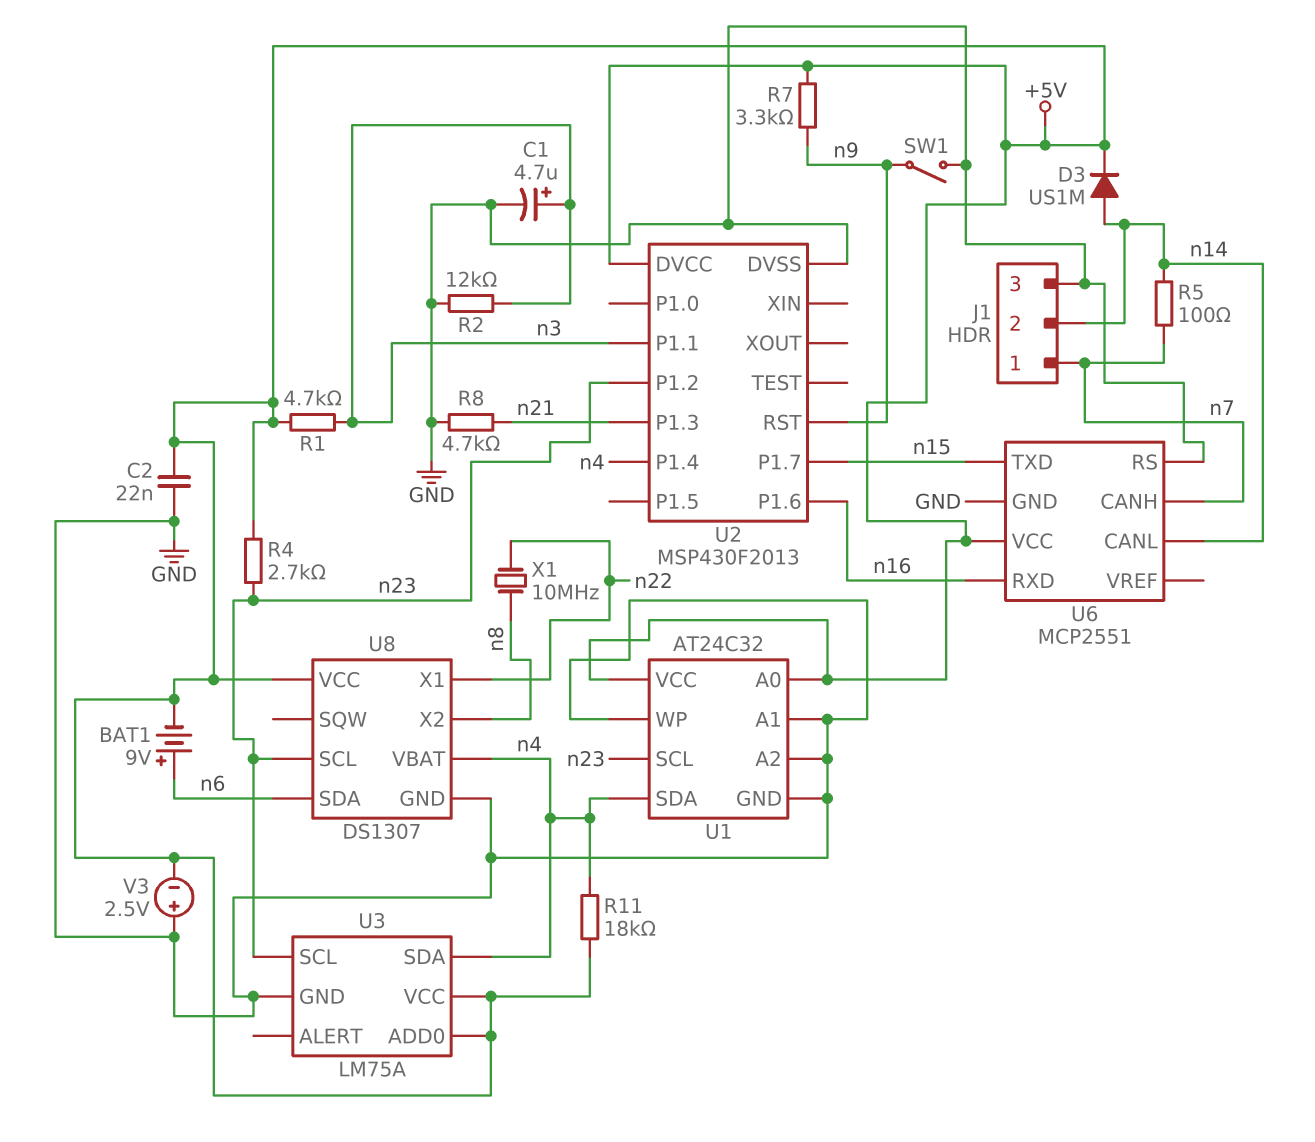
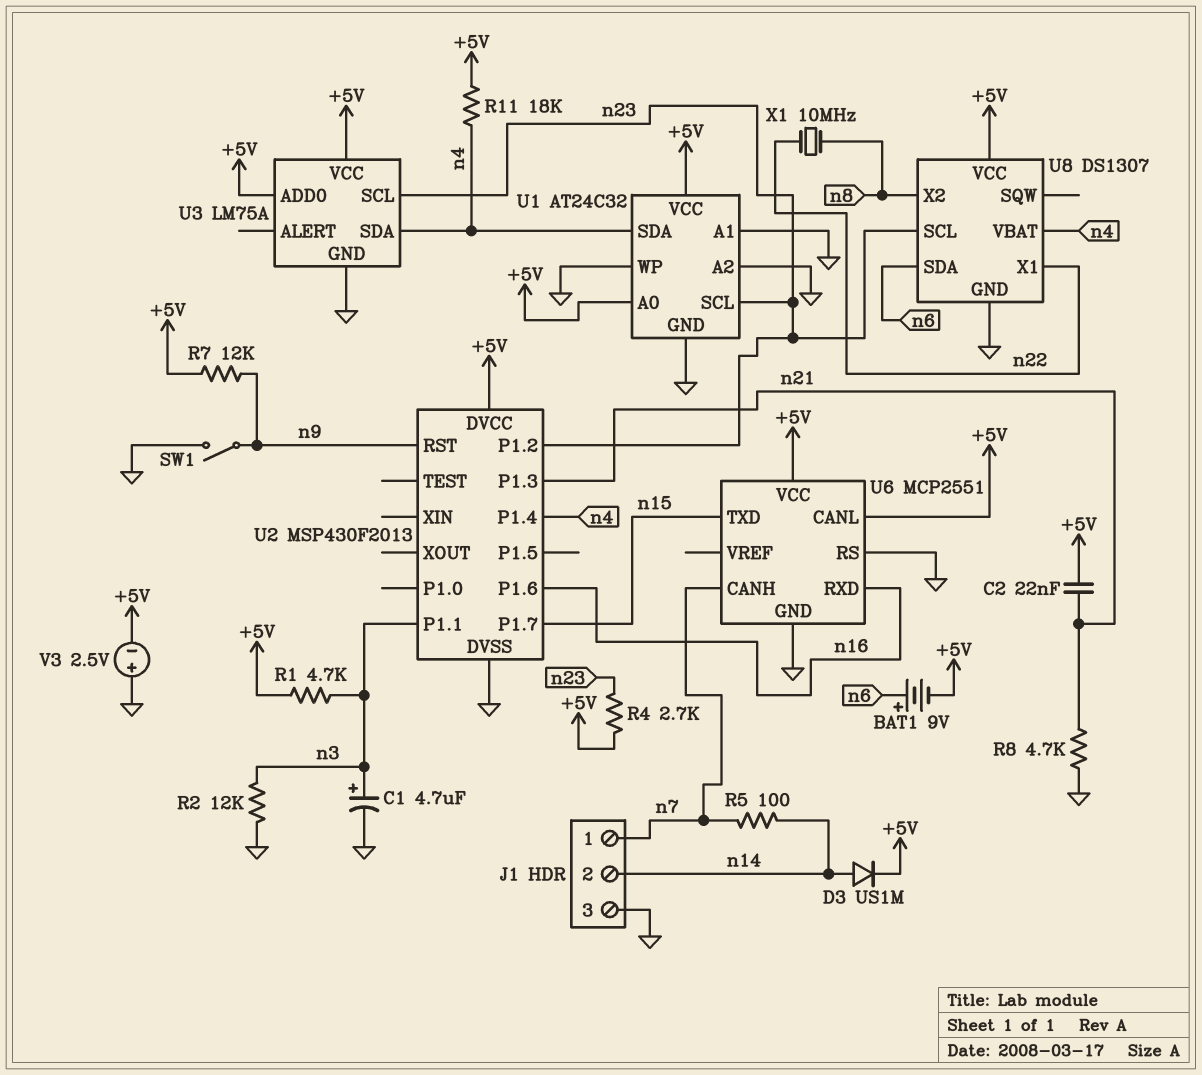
C2: 22nF (+5V, GND) -> 22nF (+5V, n21)
R7: 3.3k (+5V, n9) -> 12k (+5V, n9)
U6 pin CANL: n14 -> +5V

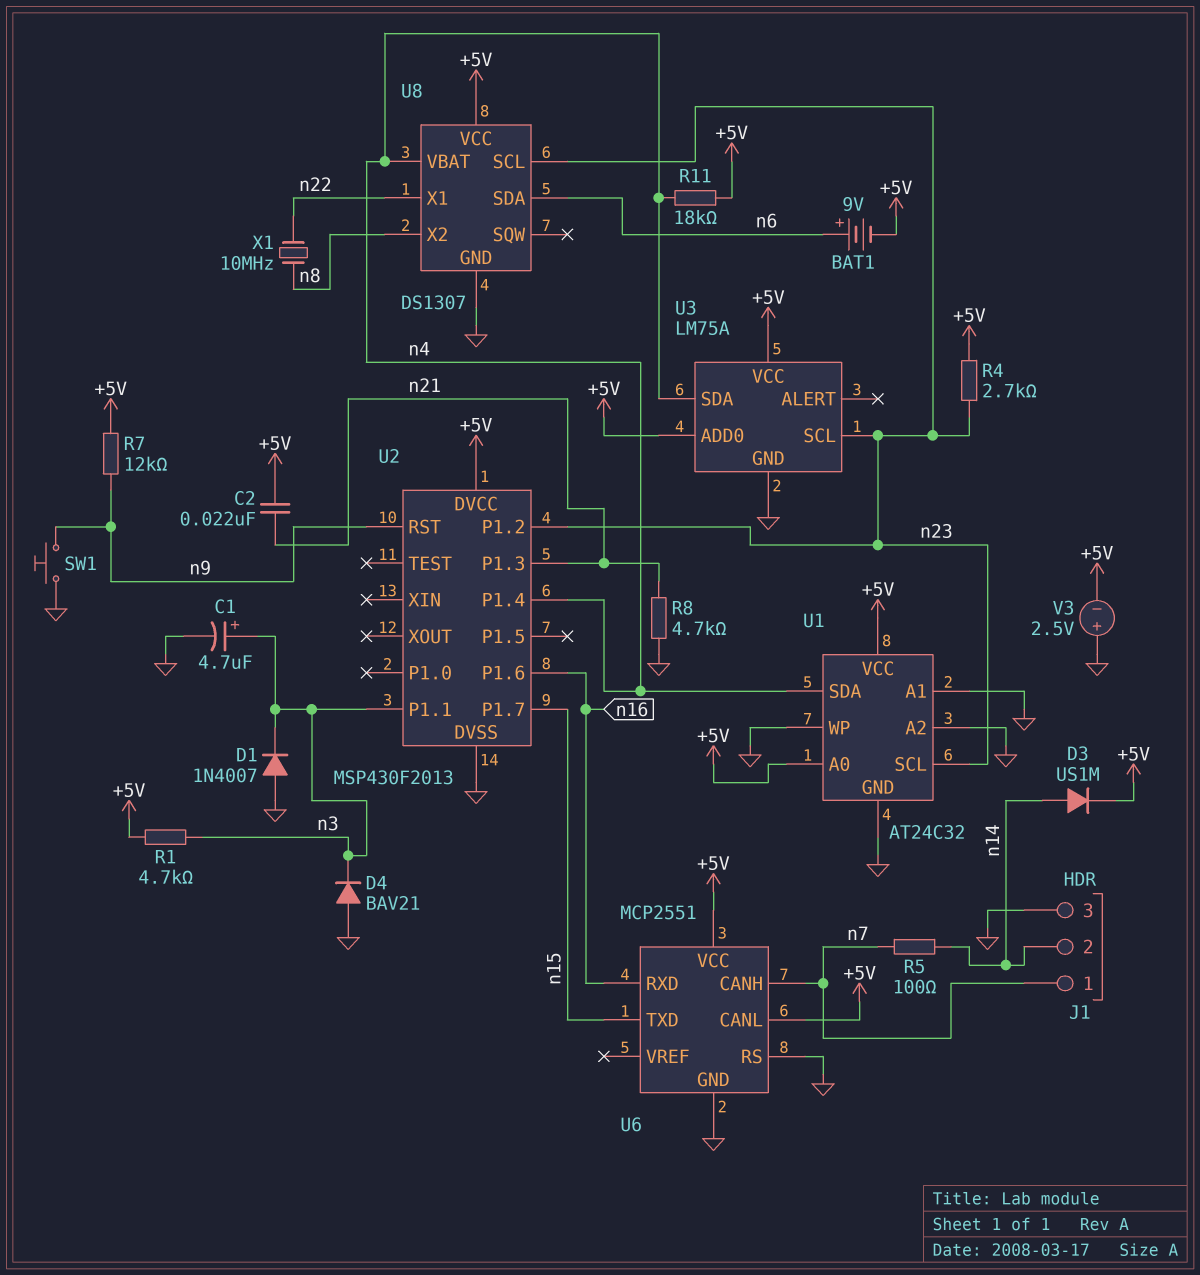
D1: none -> diode 1N4007 (A GND, K n3)
D4: none -> diode BAV21 (A GND, K n3)
R2: 12k (GND, n3) -> none
SW1: switch (GND, n9) -> button (GND, n9)

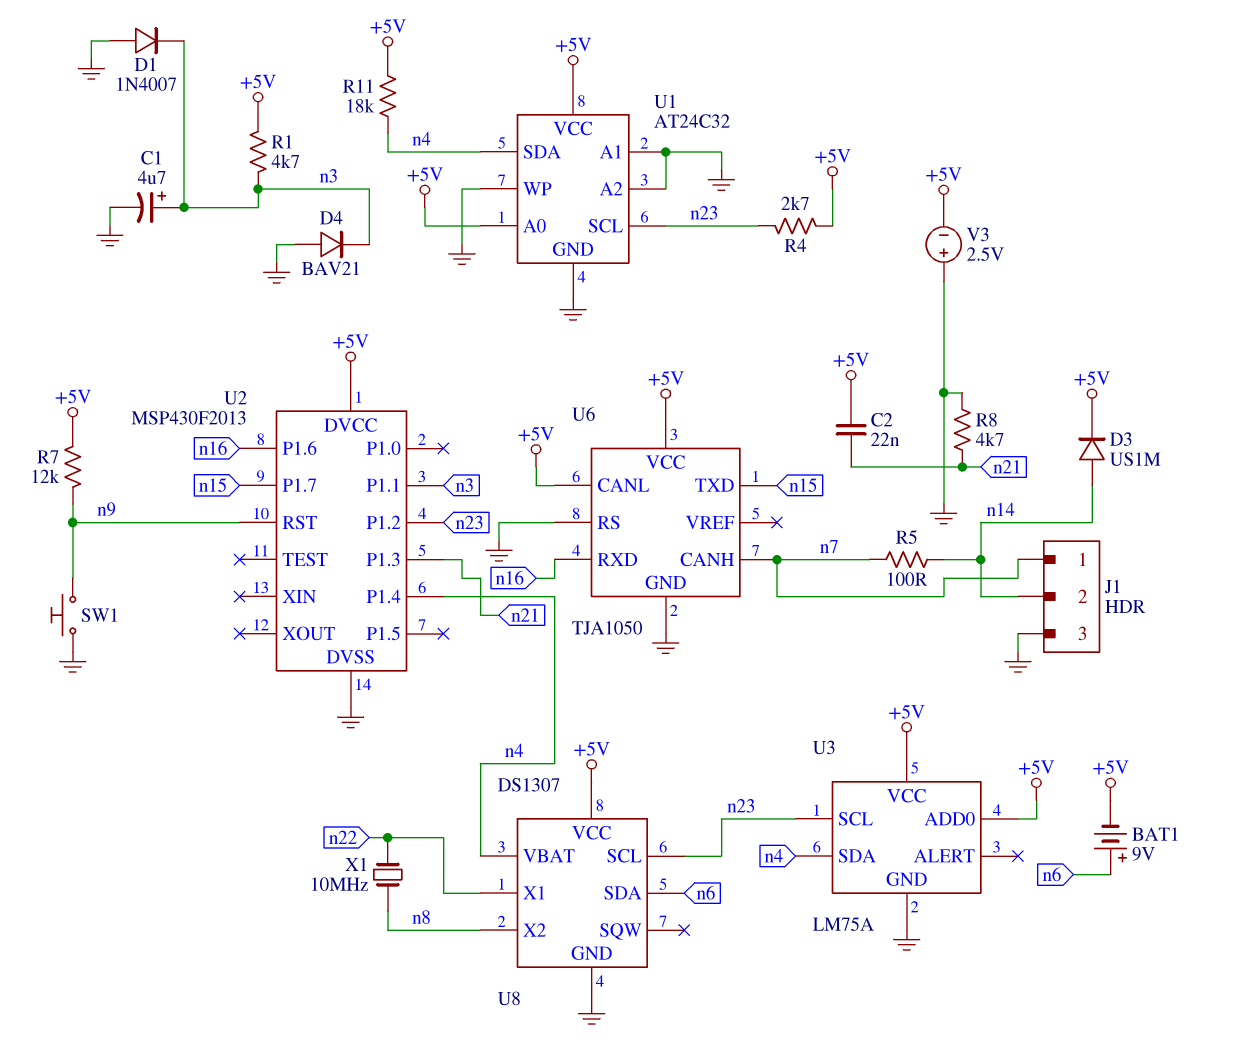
U6: MCP2551 -> TJA1050

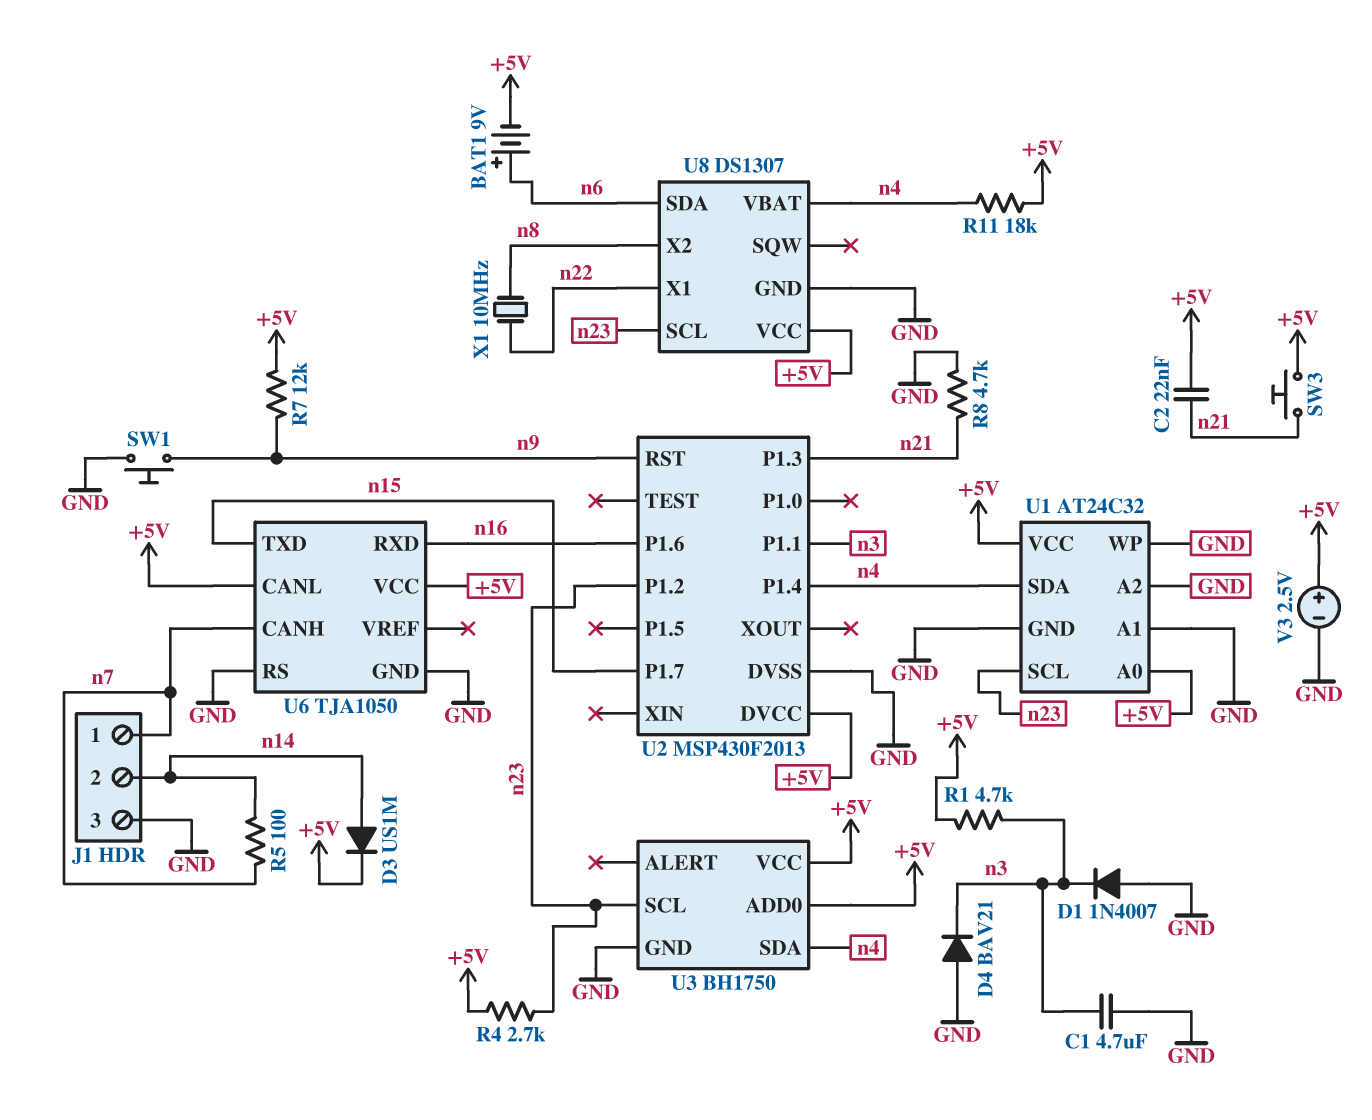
C1: 4.7uF (plus n3, minus GND) -> 4.7uF (GND, n3)
SW3: none -> button (+5V, n21)
U3: LM75A -> BH1750
V3: 2.5V (plus GND, minus +5V) -> 2.5V (plus +5V, minus GND)

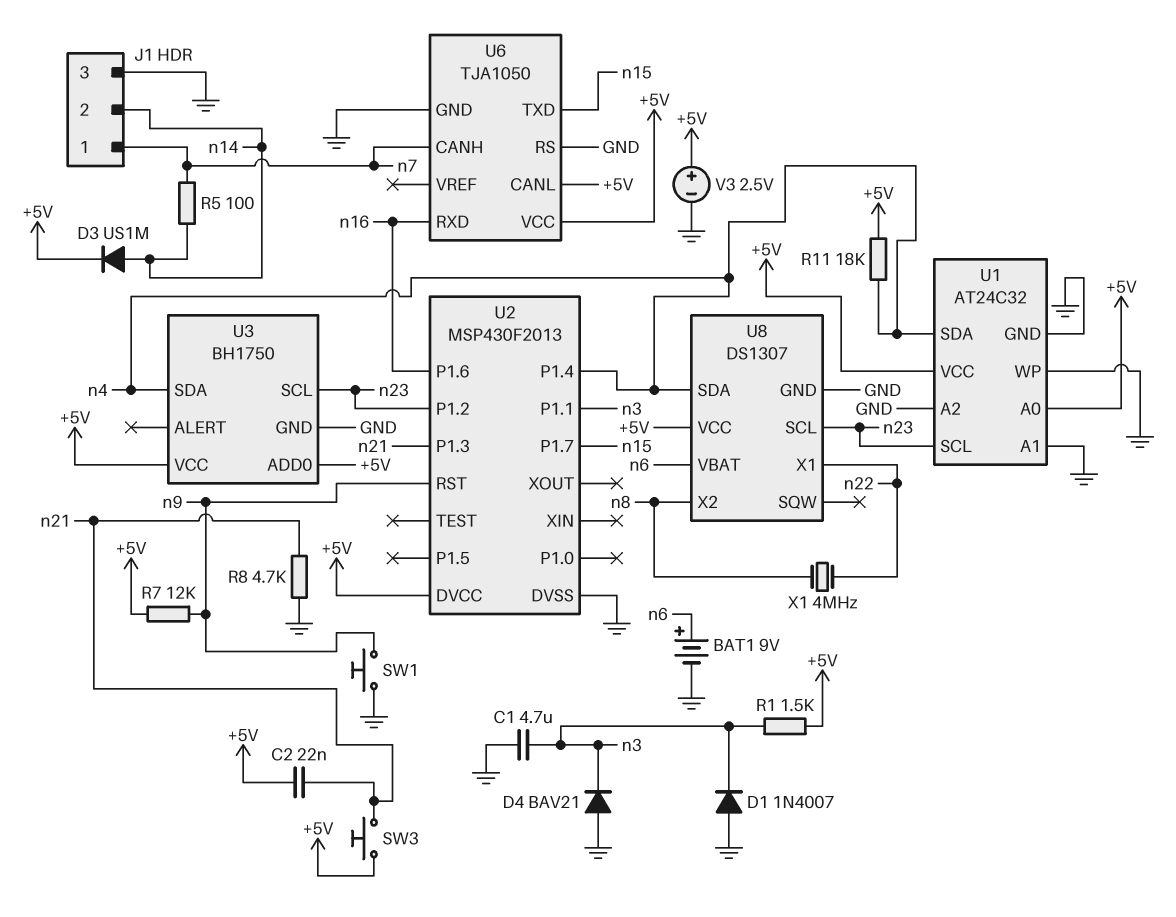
BAT1: 9V (plus n6, minus +5V) -> 9V (plus n6, minus GND)
R1: 4.7k (+5V, n3) -> 1.5k (+5V, n3)
R4: 2.7k (+5V, n23) -> none
U8 pin SDA: n6 -> n4
U8 pin VBAT: n4 -> n6
X1: 10MHz (n8, n22) -> 4MHz (n8, n22)

